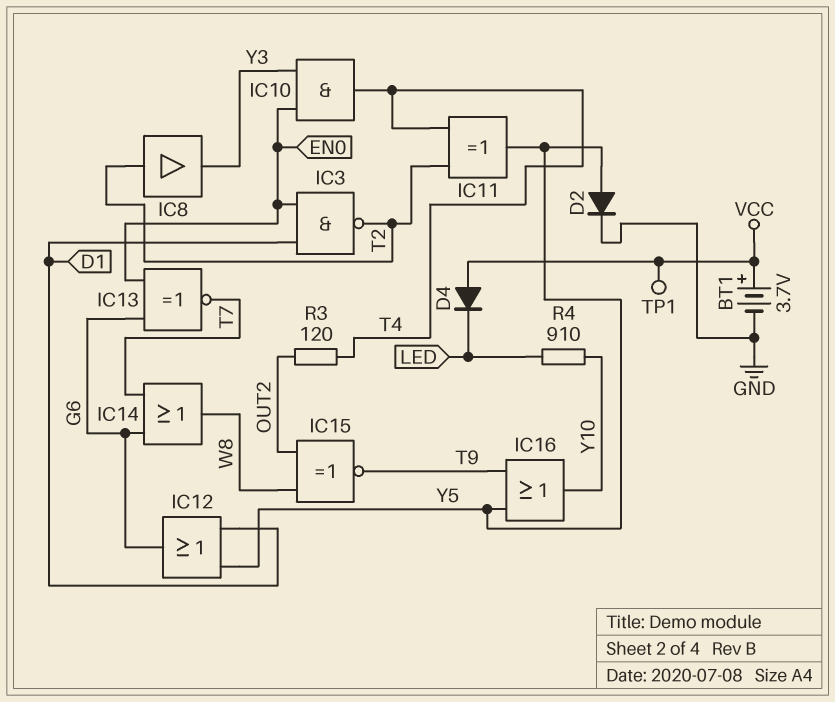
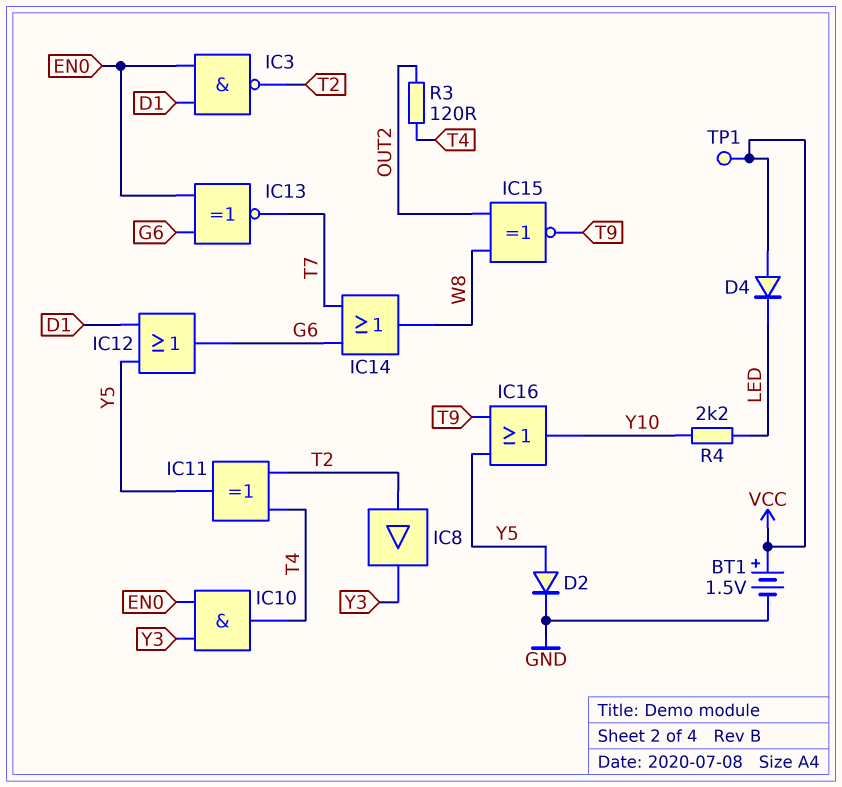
BT1: 3.7V (plus VCC, minus GND) -> 1.5V (plus VCC, minus GND)
R4: 910 (LED, Y10) -> 2.2k (LED, Y10)

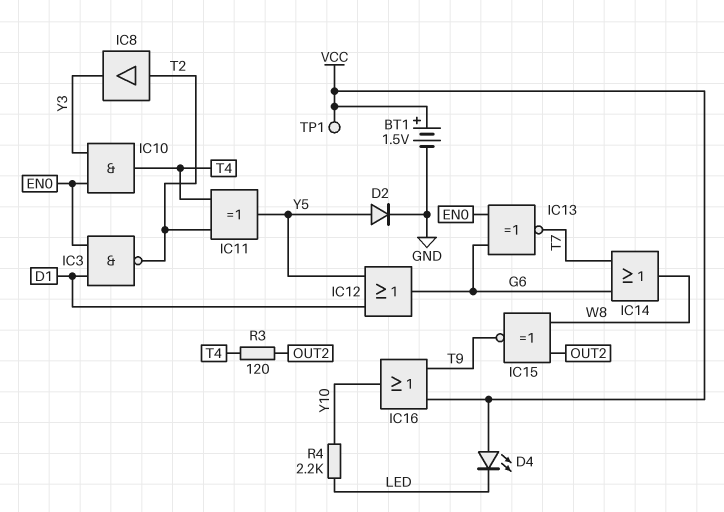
D4: diode (A VCC, K LED) -> LED (A VCC, K LED)
IC16: OR (in T9, in Y5, out Y10) -> OR (in T9, in VCC, out Y10)

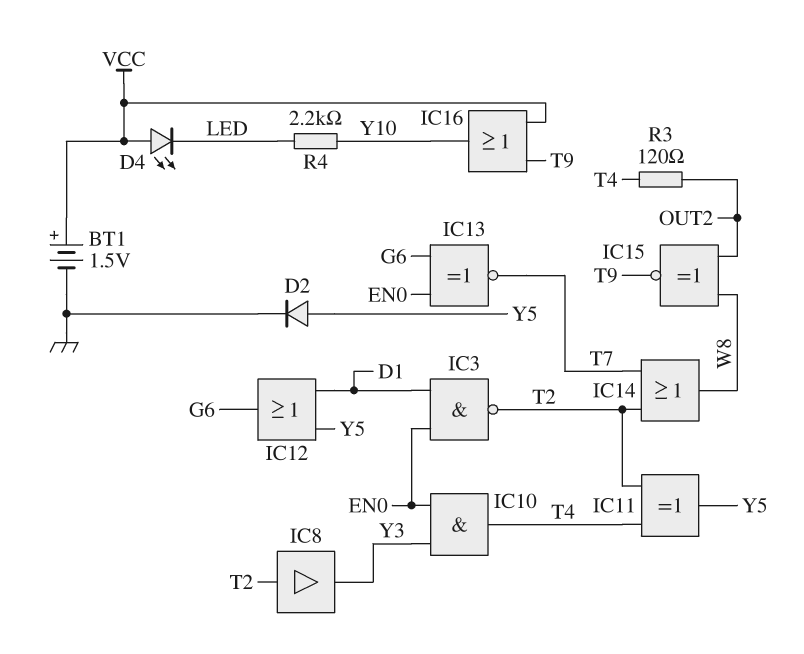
IC14: OR (in G6, in T7, out W8) -> OR (in T2, in T7, out W8)
TP1: test point (VCC) -> none

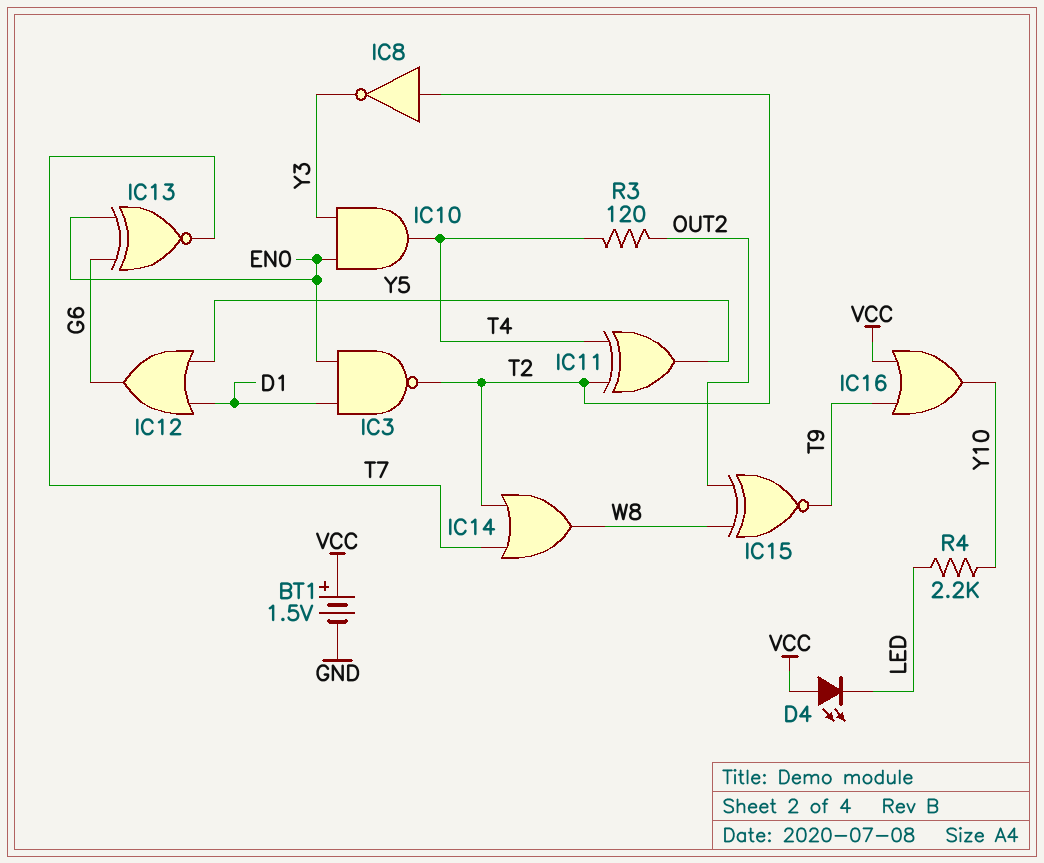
D2: diode (A Y5, K GND) -> none
IC8: buffer (in T2, out Y3) -> NOT (in T2, out Y3)

